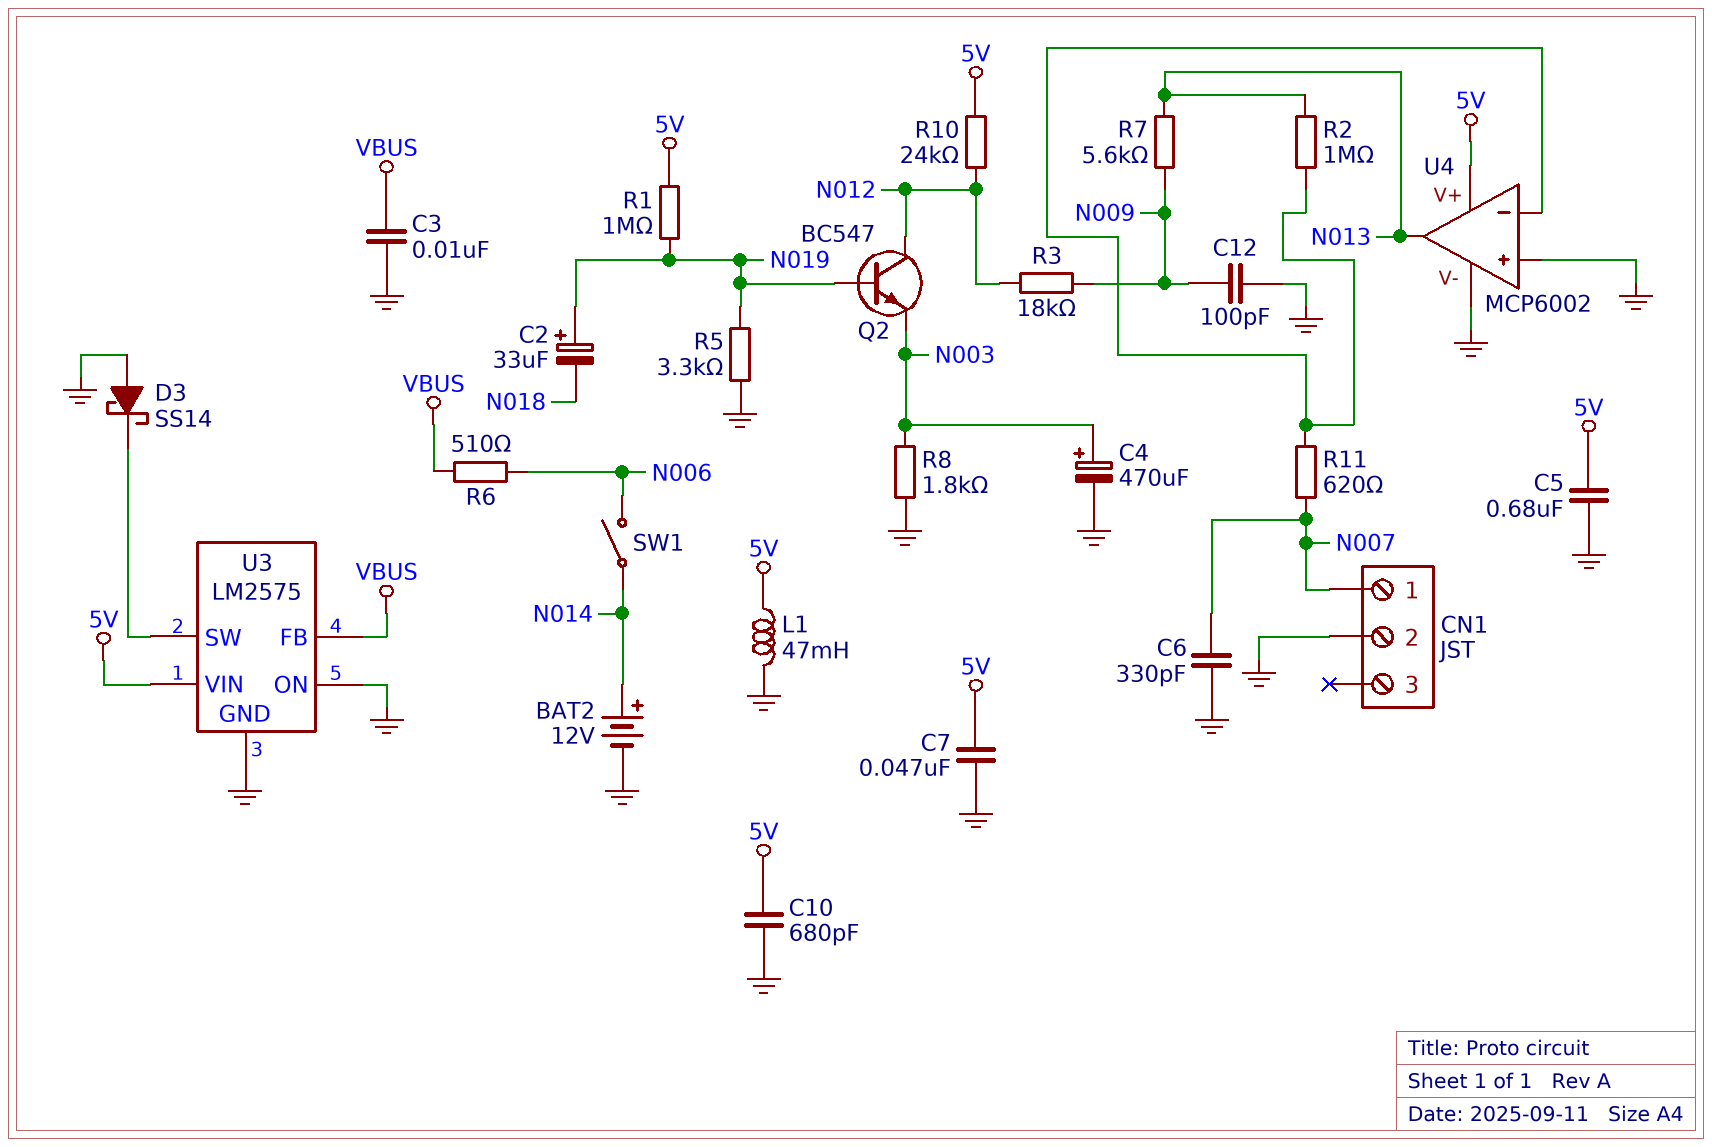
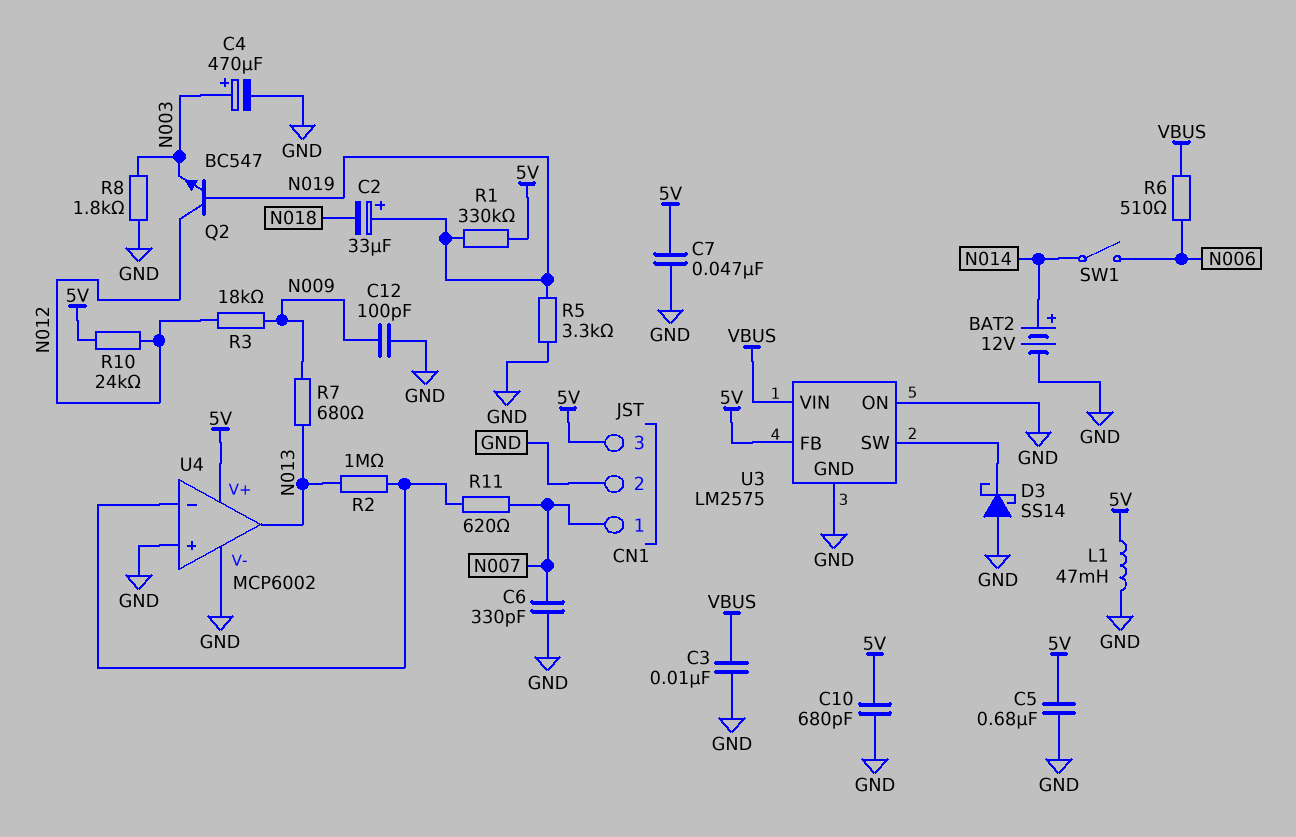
CN1 pin 3: none -> 5V
R1: 1M (5V, N019) -> 330k (5V, N019)
R7: 5.6k (N009, N013) -> 680 (N009, N013)
U3 pin FB: VBUS -> 5V
U3 pin VIN: 5V -> VBUS

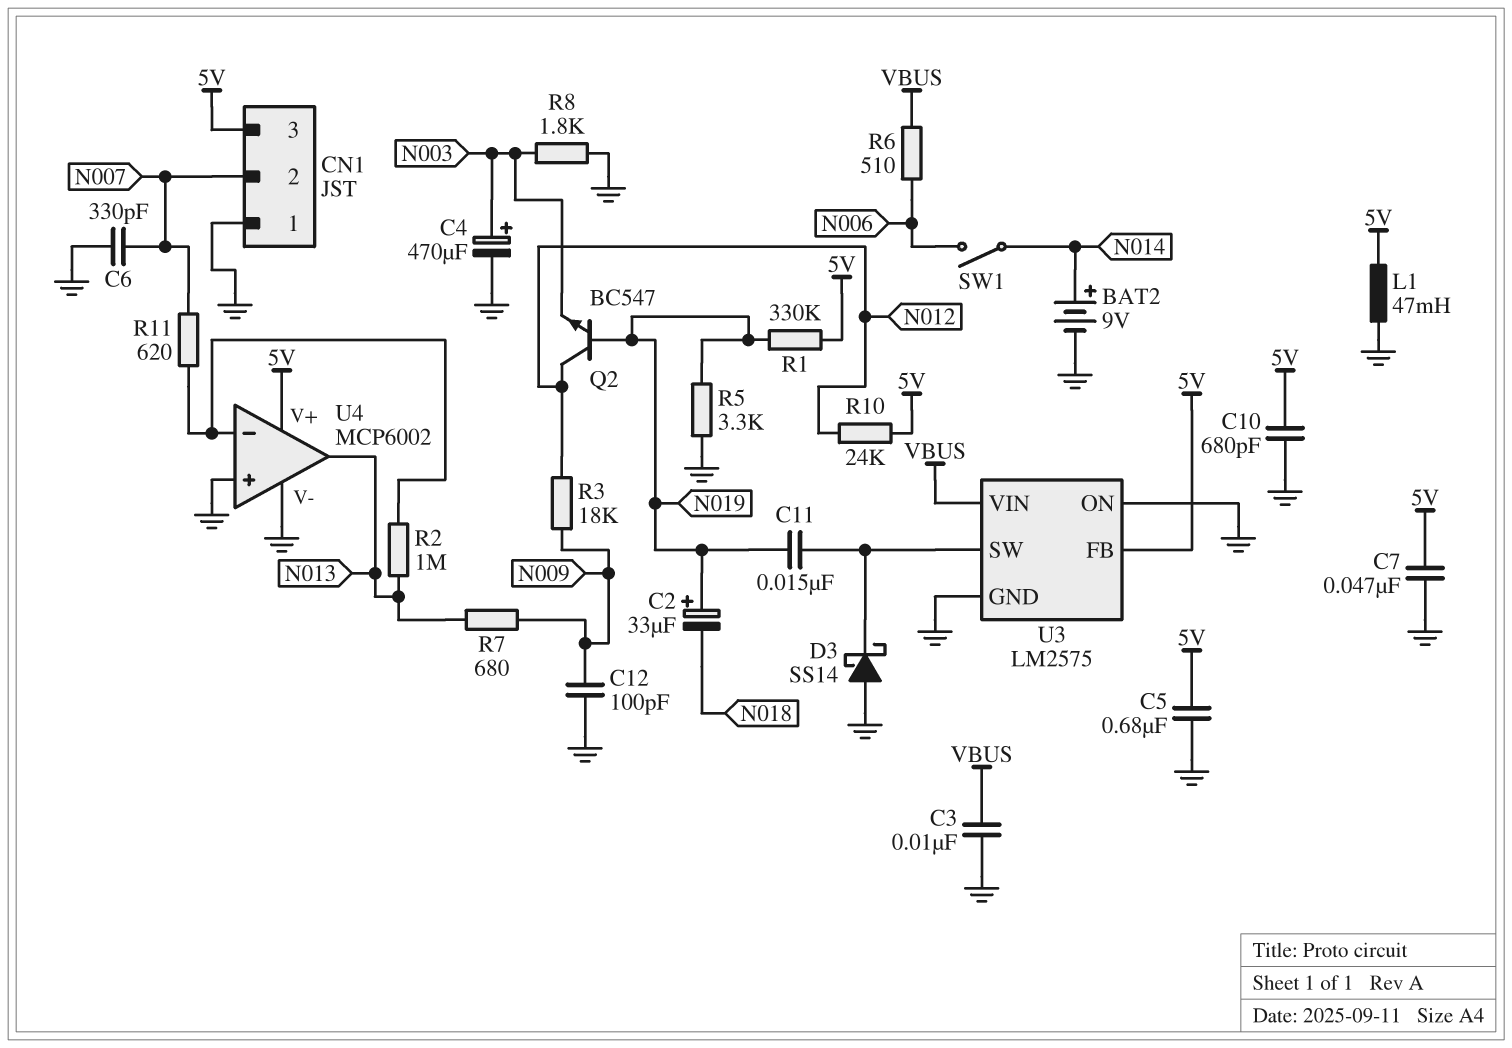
BAT2: 12V (plus N014, minus GND) -> 9V (plus N014, minus GND)
C11: none -> 15nF (N019, U3/SW)
CN1 pin 1: N007 -> GND
CN1 pin 2: GND -> N007

